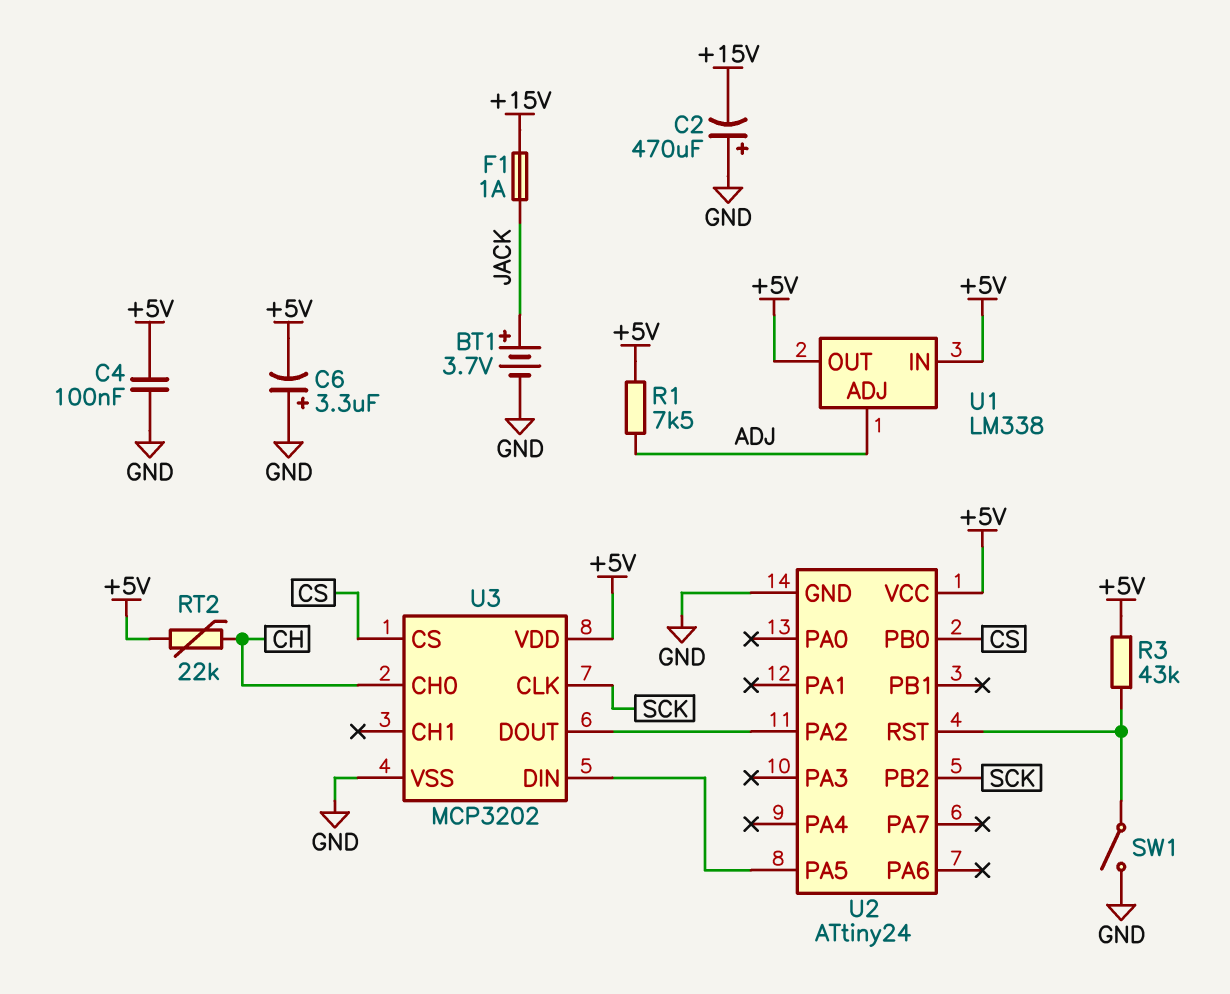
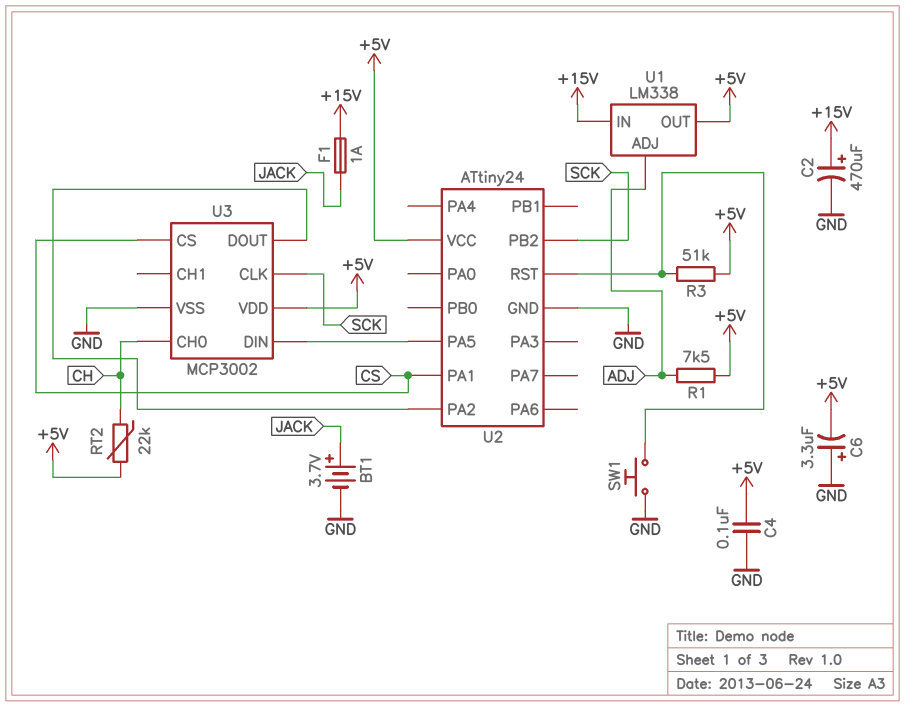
C2: 470uF (plus GND, minus +15V) -> 470uF (plus +15V, minus GND)
R3: 43k (+5V, U2/RST) -> 51k (+5V, U2/RST)
SW1: switch (GND, U2/RST) -> button (GND, U2/RST)
U1 pin IN: +5V -> +15V
U2 pin PA1: none -> CS
U2 pin PB0: CS -> none
U3: MCP3202 -> MCP3002

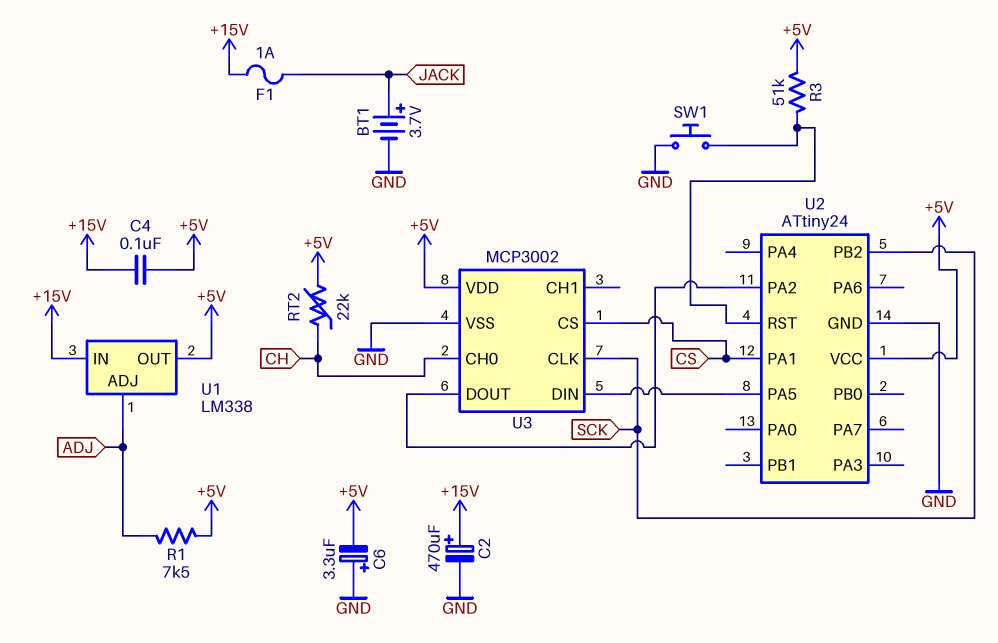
C4: 100nF (+5V, GND) -> 100nF (+5V, +15V)

